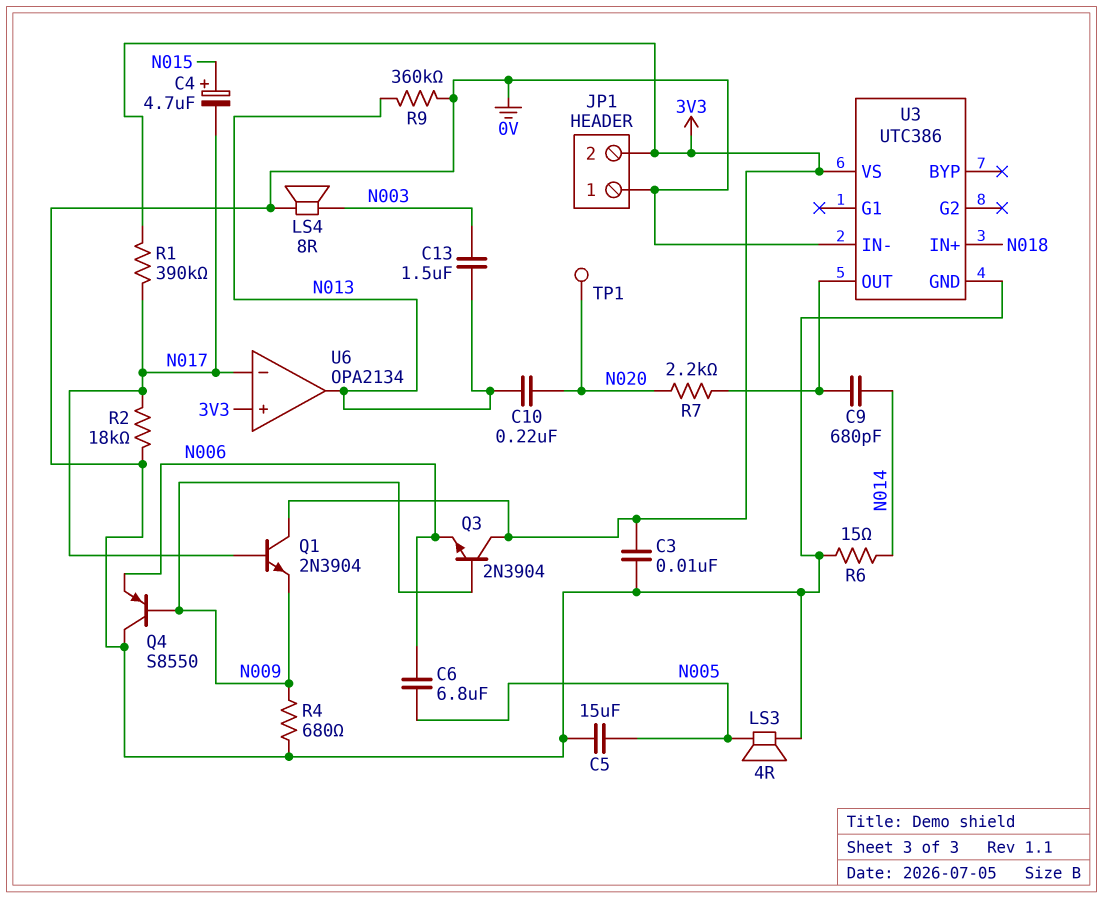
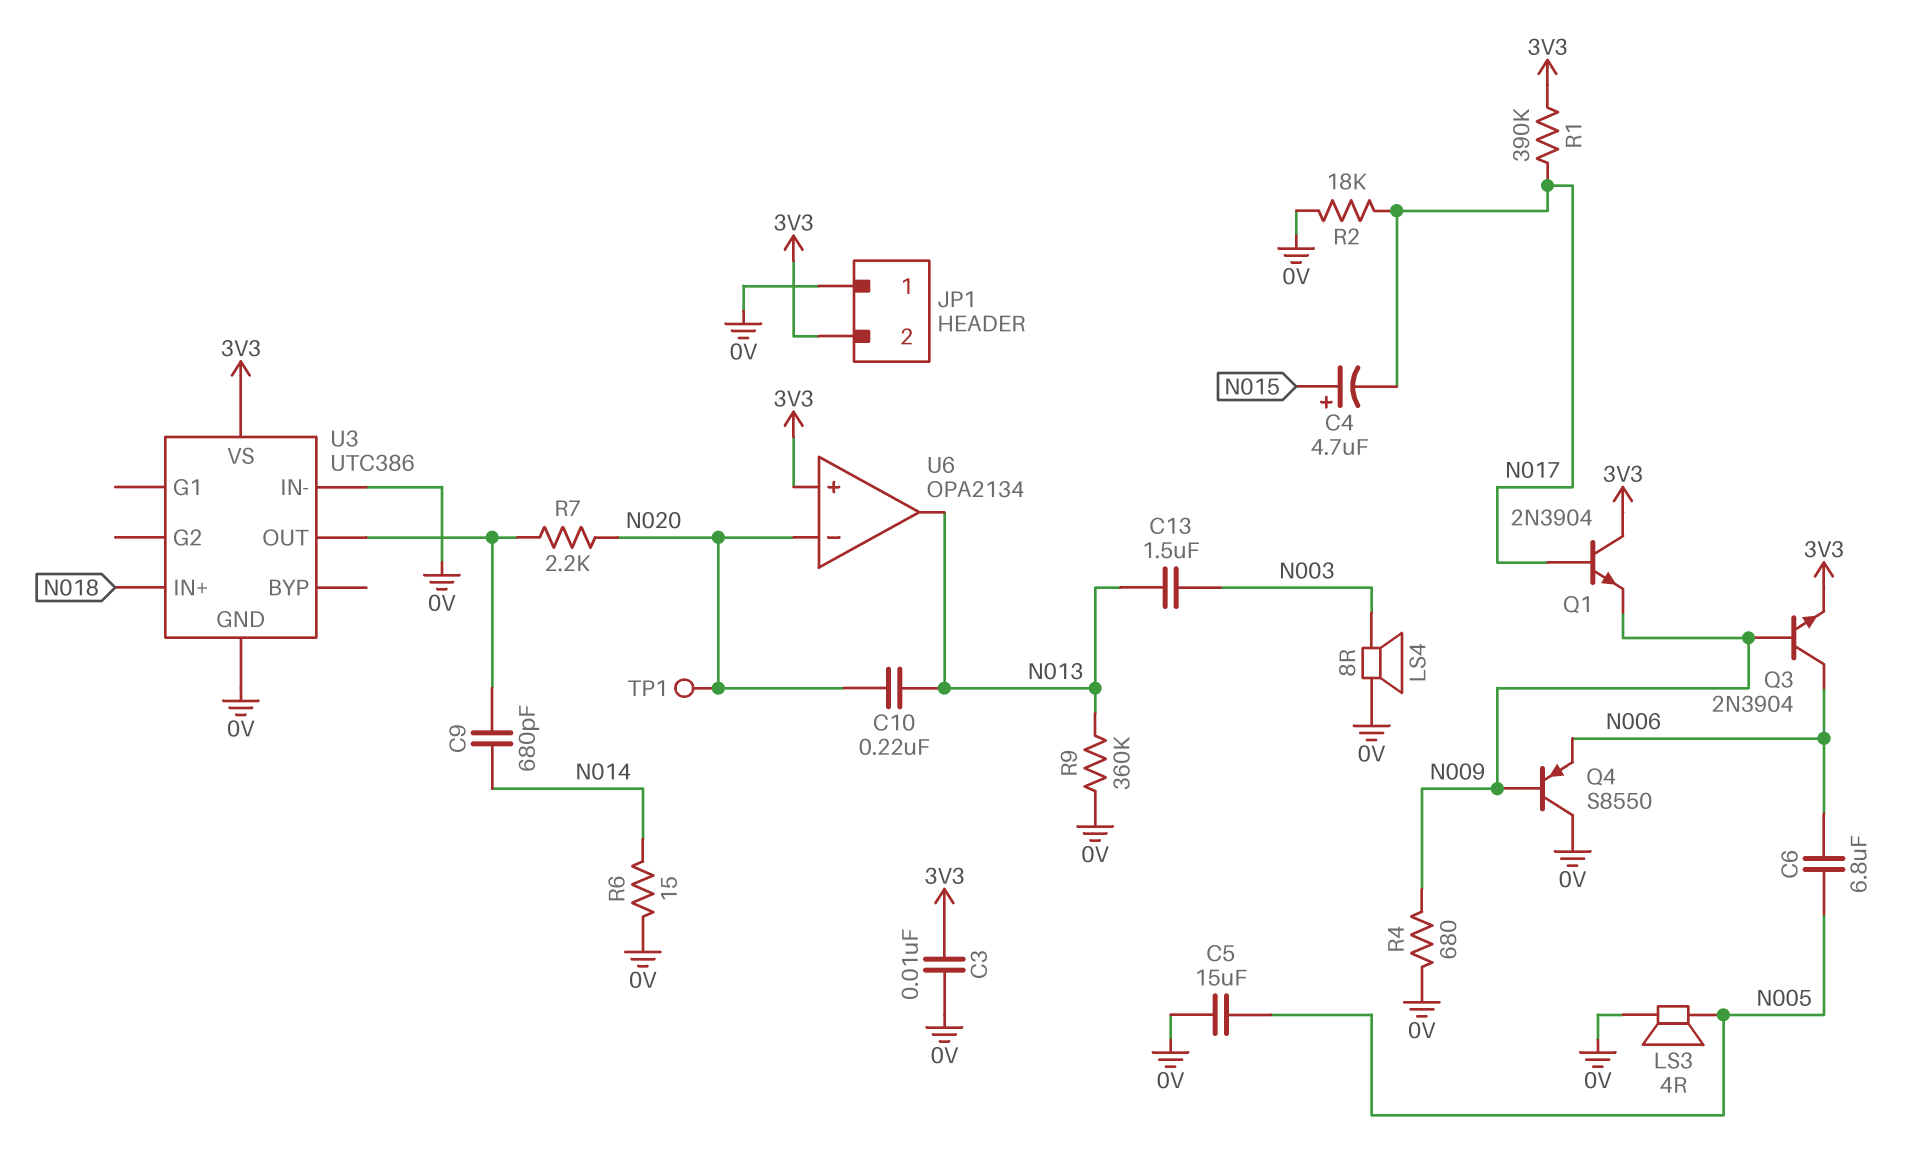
Q3: NPN 2N3904 (B N009, C 3V3, E N006) -> NPN 2N3904 (B N009, C N006, E 3V3)
U6 pin in-: N017 -> N020

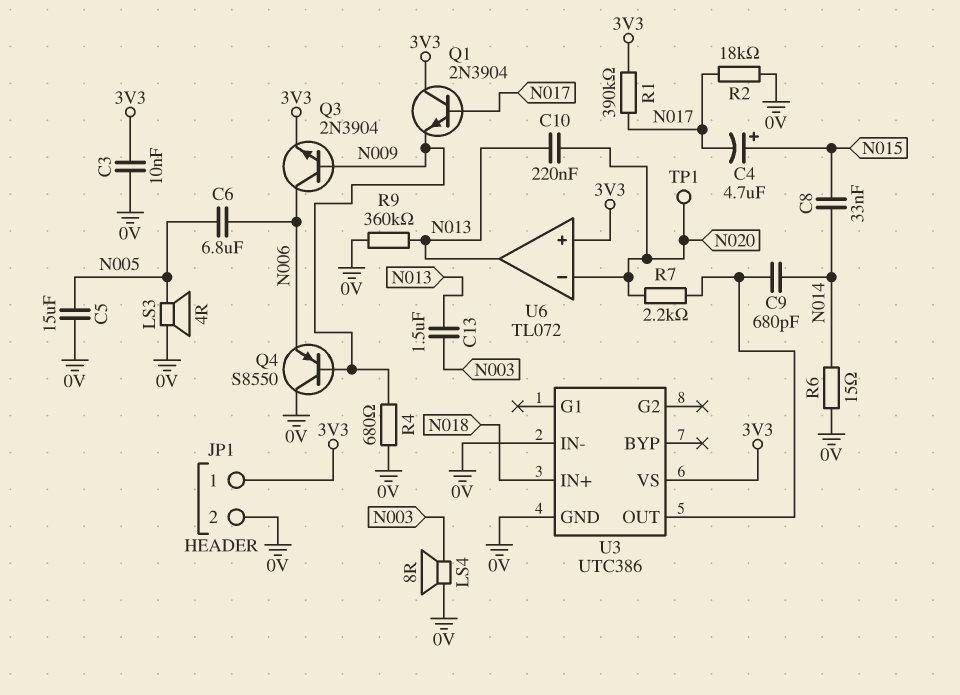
C8: none -> 33nF (N014, N015)
JP1 pin 1: 0V -> 3V3
JP1 pin 2: 3V3 -> 0V
U6: OPA2134 -> TL072

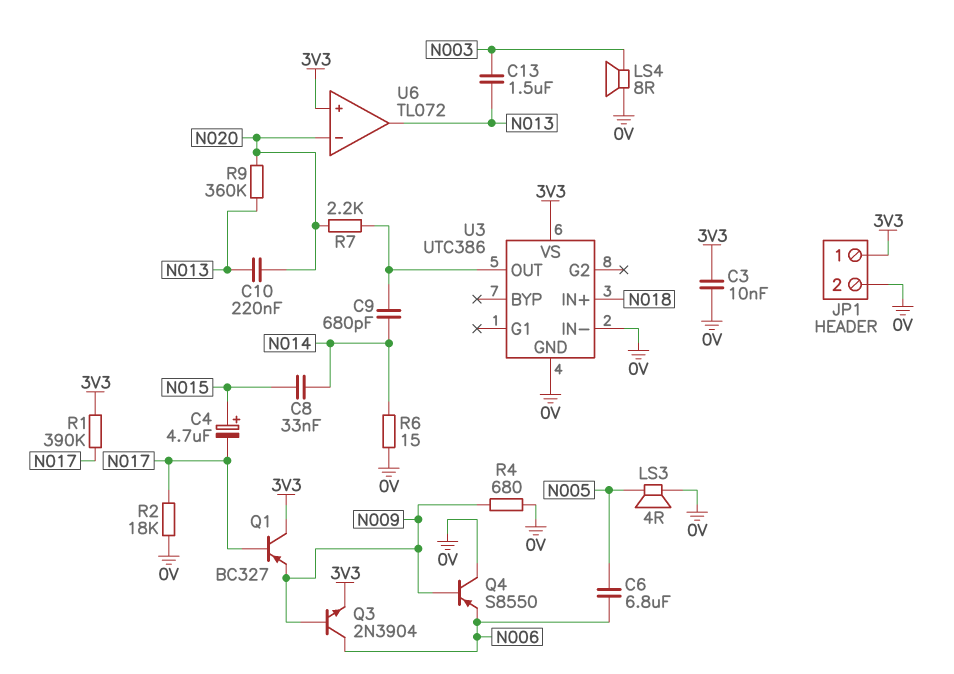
C5: 15uF (0V, N005) -> none
Q1: NPN 2N3904 (B N017, C 3V3, E N009) -> PNP BC327 (B N017, C 3V3, E N009)
R9: 360k (0V, N013) -> 360k (N013, N020)
TP1: test point (N020) -> none

